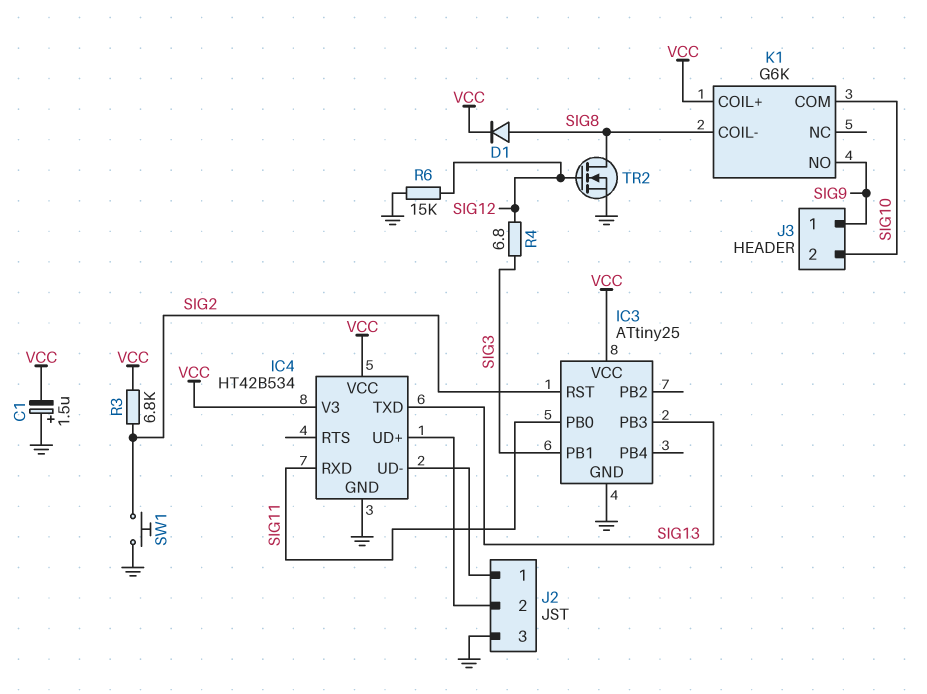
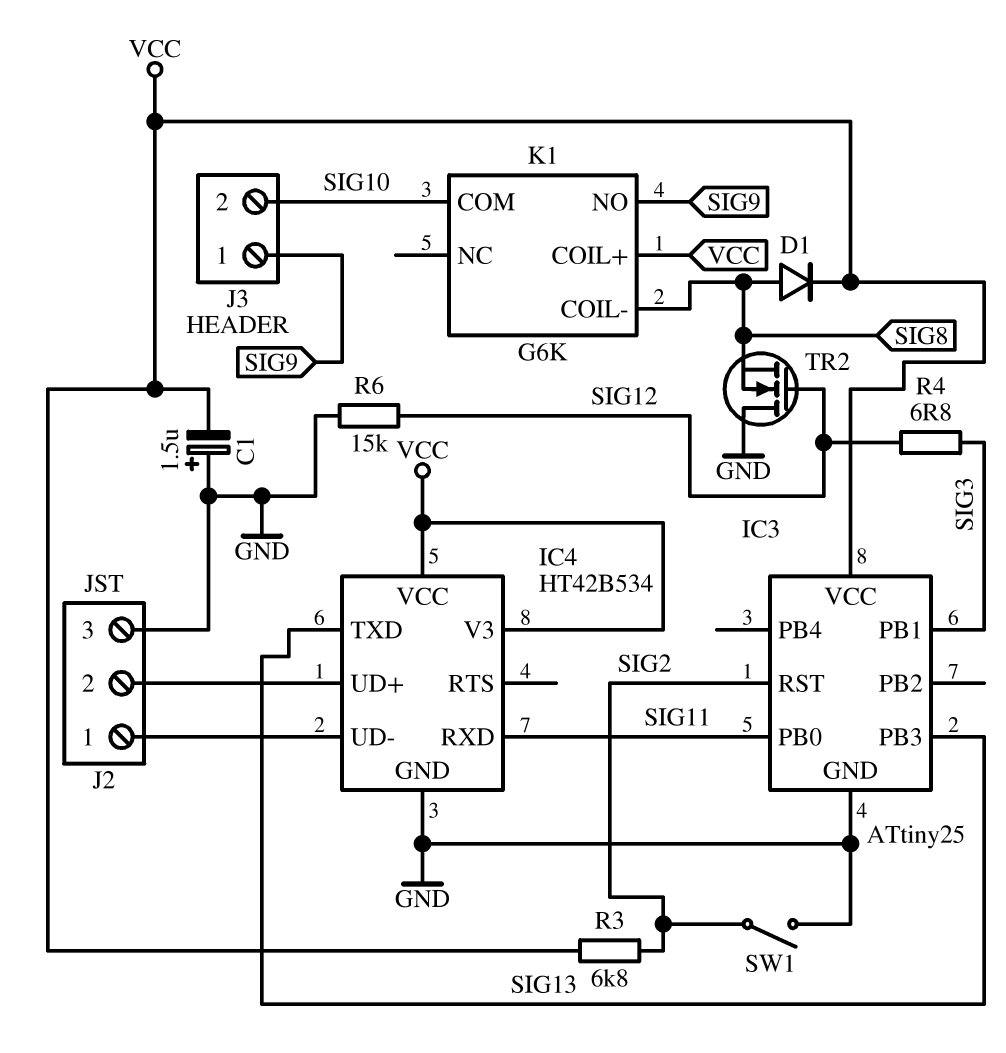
SW1: button (GND, SIG2) -> switch (GND, SIG2)
TR2: NMOS (G SIG12, D SIG8, S GND) -> NMOS (G SIG12, D GND, S SIG8)

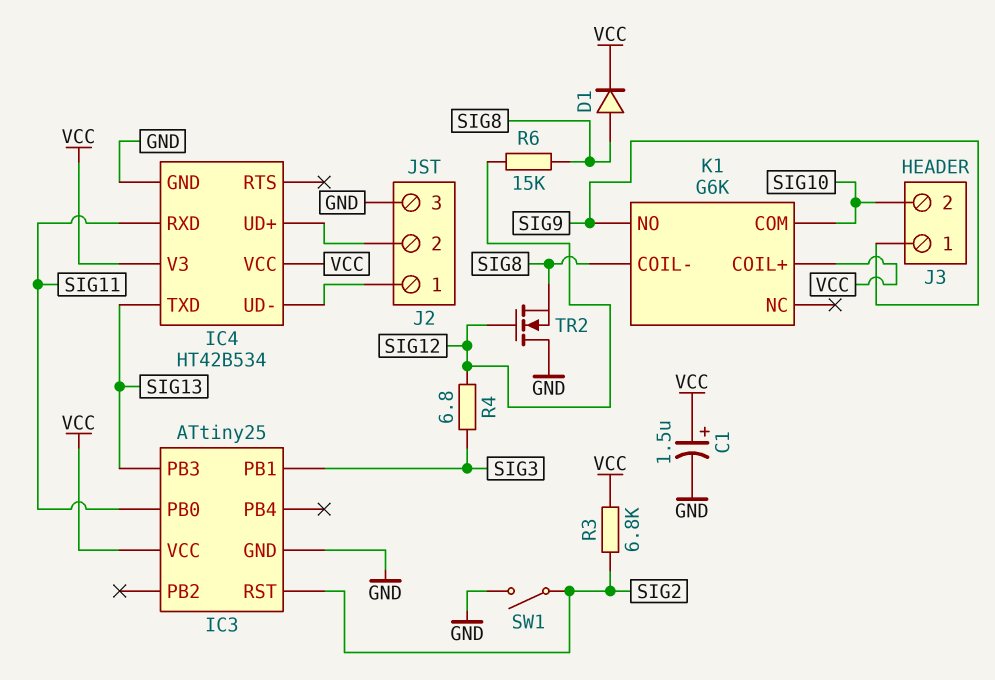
C1: 1.5uF (plus GND, minus VCC) -> 1.5uF (plus VCC, minus GND)
R6: 15k (GND, SIG12) -> 15k (SIG8, SIG12)

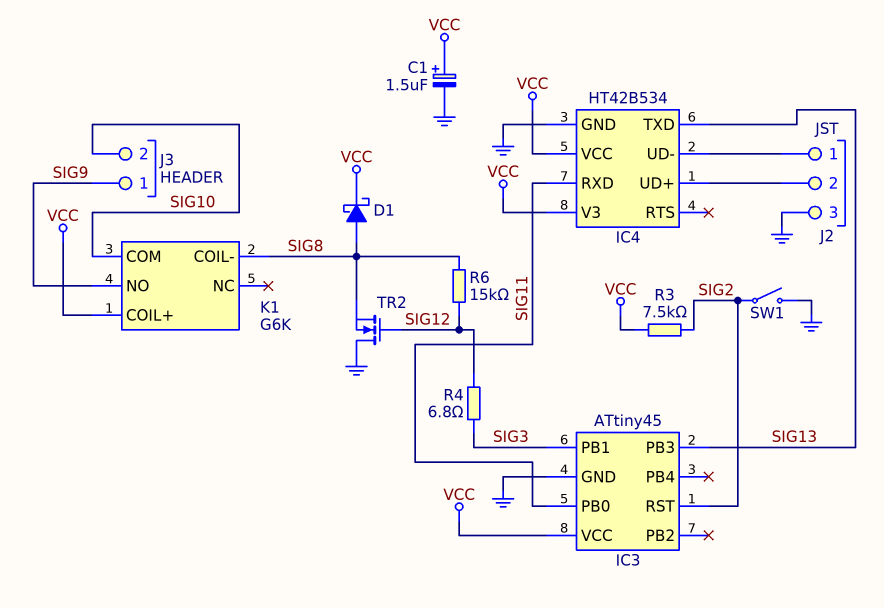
D1: diode (A SIG8, K VCC) -> schottky (A SIG8, K VCC)
IC3: ATtiny25 -> ATtiny45
R3: 6.8k (SIG2, VCC) -> 7.5k (SIG2, VCC)

